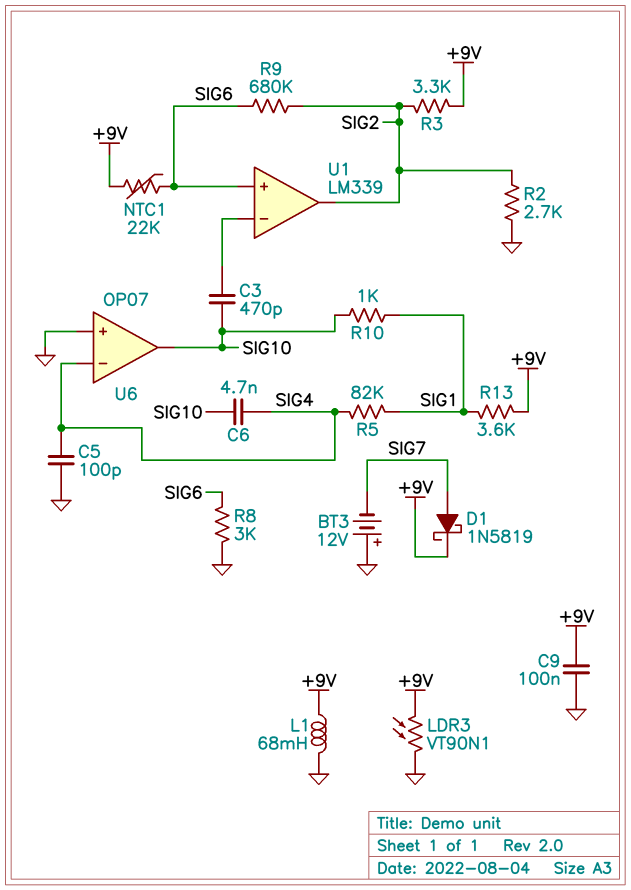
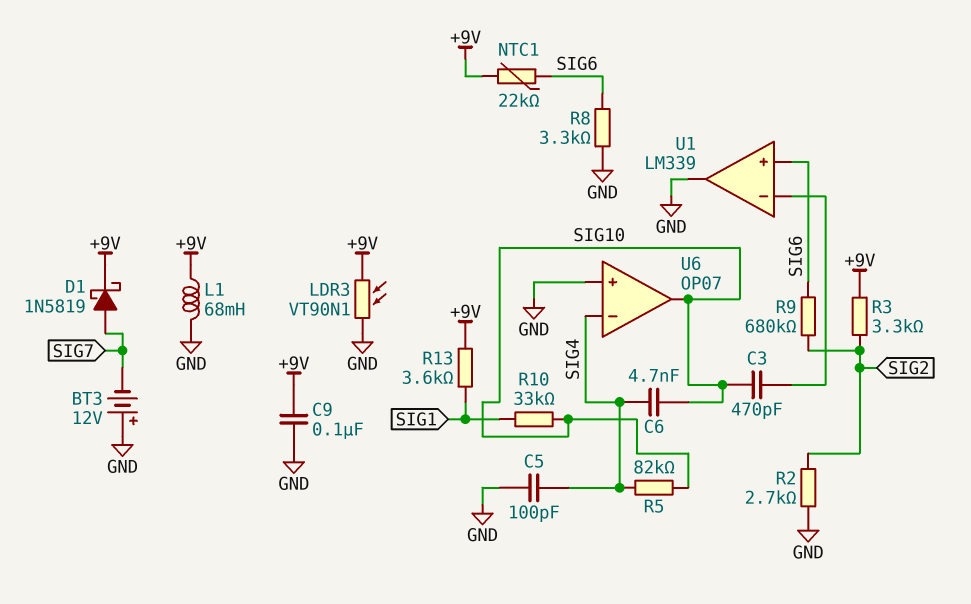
R5: 82k (SIG1, SIG4) -> 82k (SIG4, SIG10)
R8: 3k (GND, SIG6) -> 3.3k (GND, SIG6)
R10: 1k (SIG1, SIG10) -> 33k (SIG1, SIG10)
U1 pin out: SIG2 -> GND

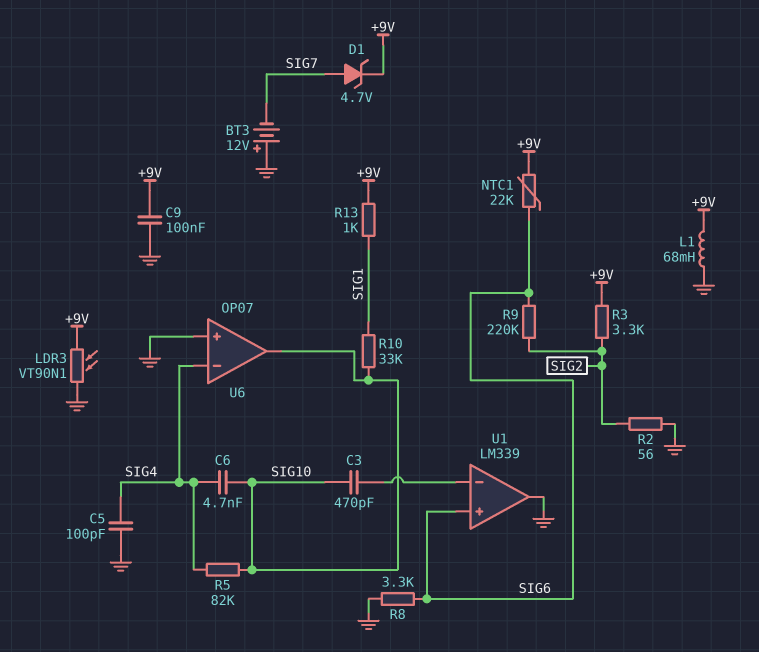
D1: schottky 1N5819 (A SIG7, K +9V) -> zener 4.7V (A SIG7, K +9V)
R2: 2.7k (GND, SIG2) -> 56 (GND, SIG2)
R9: 680k (SIG2, SIG6) -> 220k (SIG2, SIG6)
R13: 3.6k (+9V, SIG1) -> 1k (+9V, SIG1)

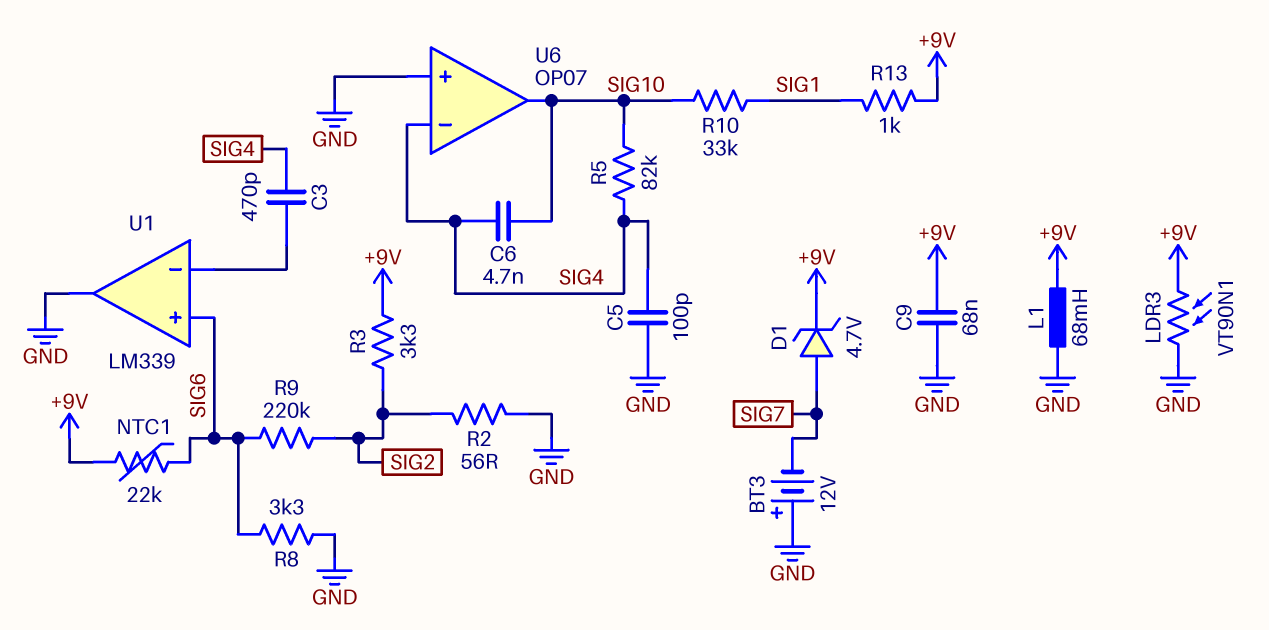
C3: 470pF (SIG10, U1/in-) -> 470pF (SIG4, U1/in-)
C9: 100nF (+9V, GND) -> 68nF (+9V, GND)

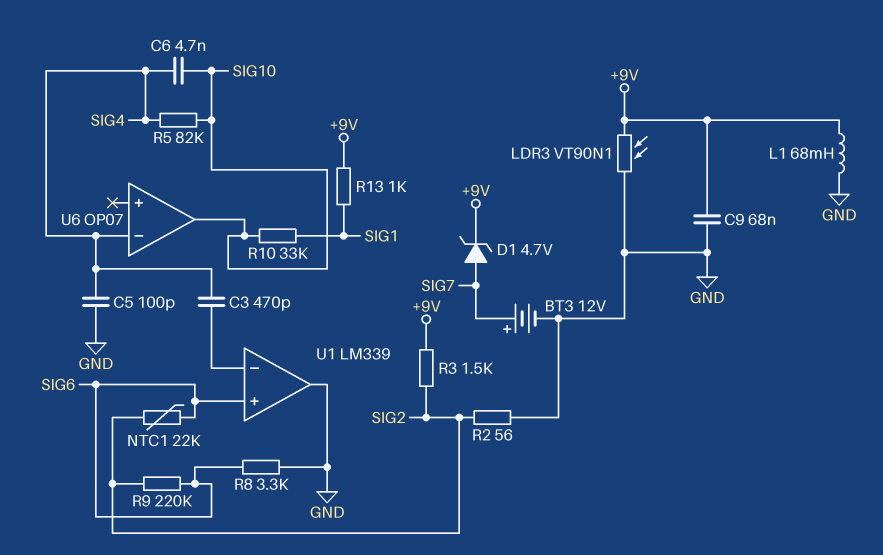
BT3: 12V (plus GND, minus SIG7) -> 12V (plus SIG7, minus GND)
NTC1: 22k (+9V, SIG6) -> 22k (SIG2, SIG6)
R3: 3.3k (+9V, SIG2) -> 1.5k (+9V, SIG2)
U6 pin in+: GND -> none

